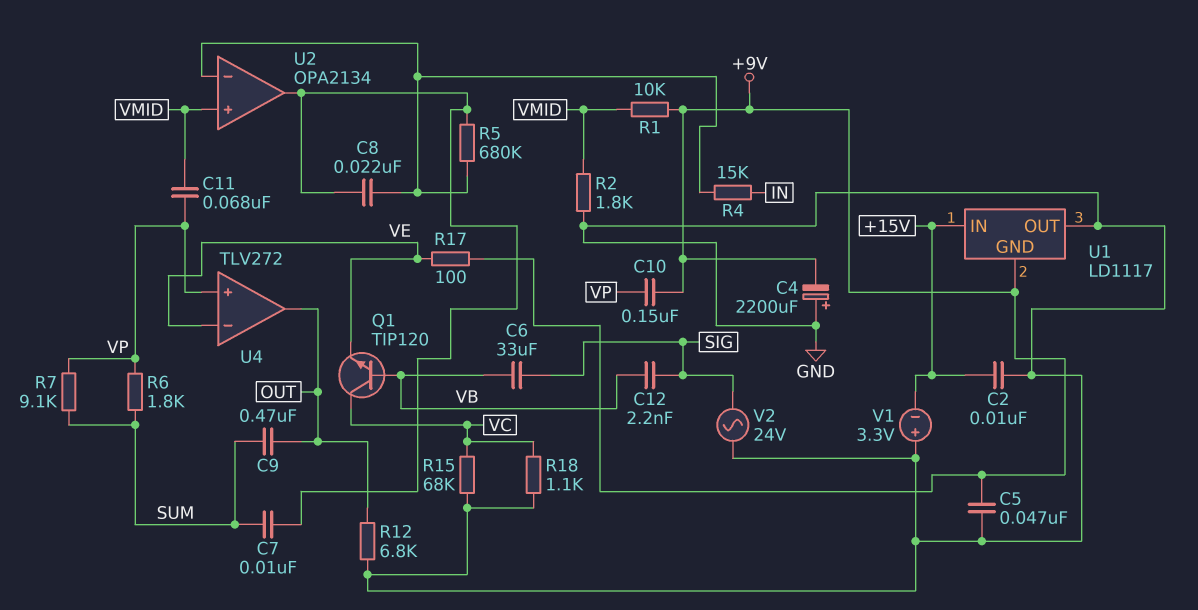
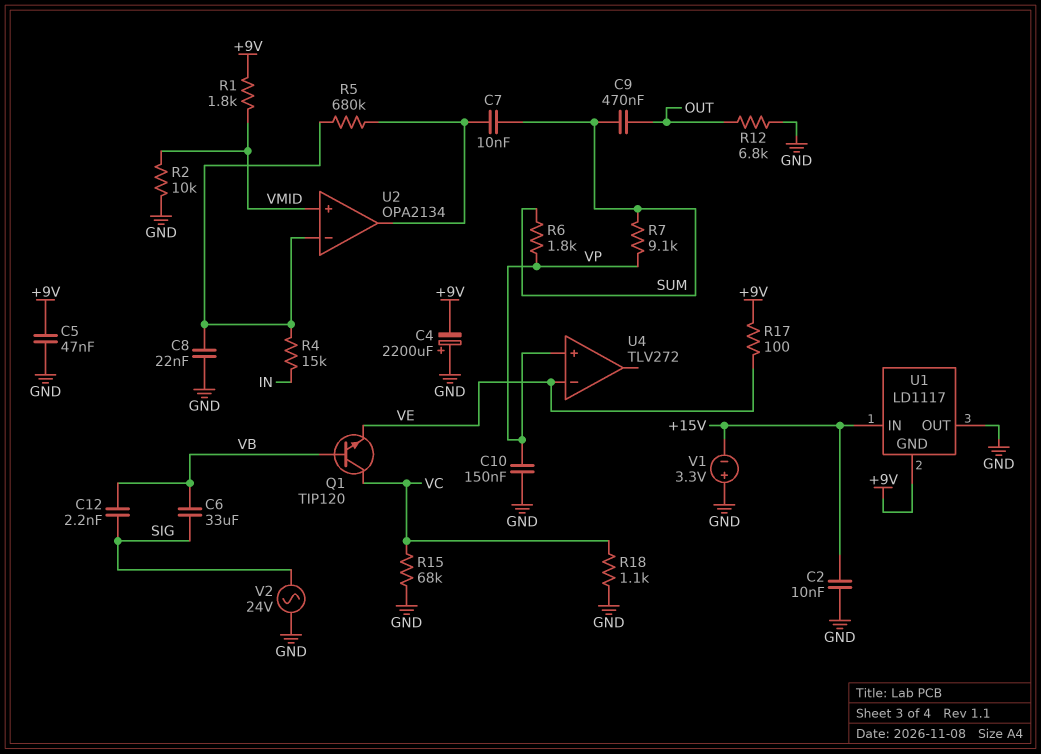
C8: 22nF (U2/in-, U2/out) -> 22nF (GND, U2/in-)
C10: 150nF (+9V, VP) -> 150nF (GND, VP)
C11: 68nF (VMID, VP) -> none
R1: 10k (+9V, VMID) -> 1.8k (+9V, VMID)
R2: 1.8k (GND, VMID) -> 10k (GND, VMID)
U4 pin out: OUT -> none

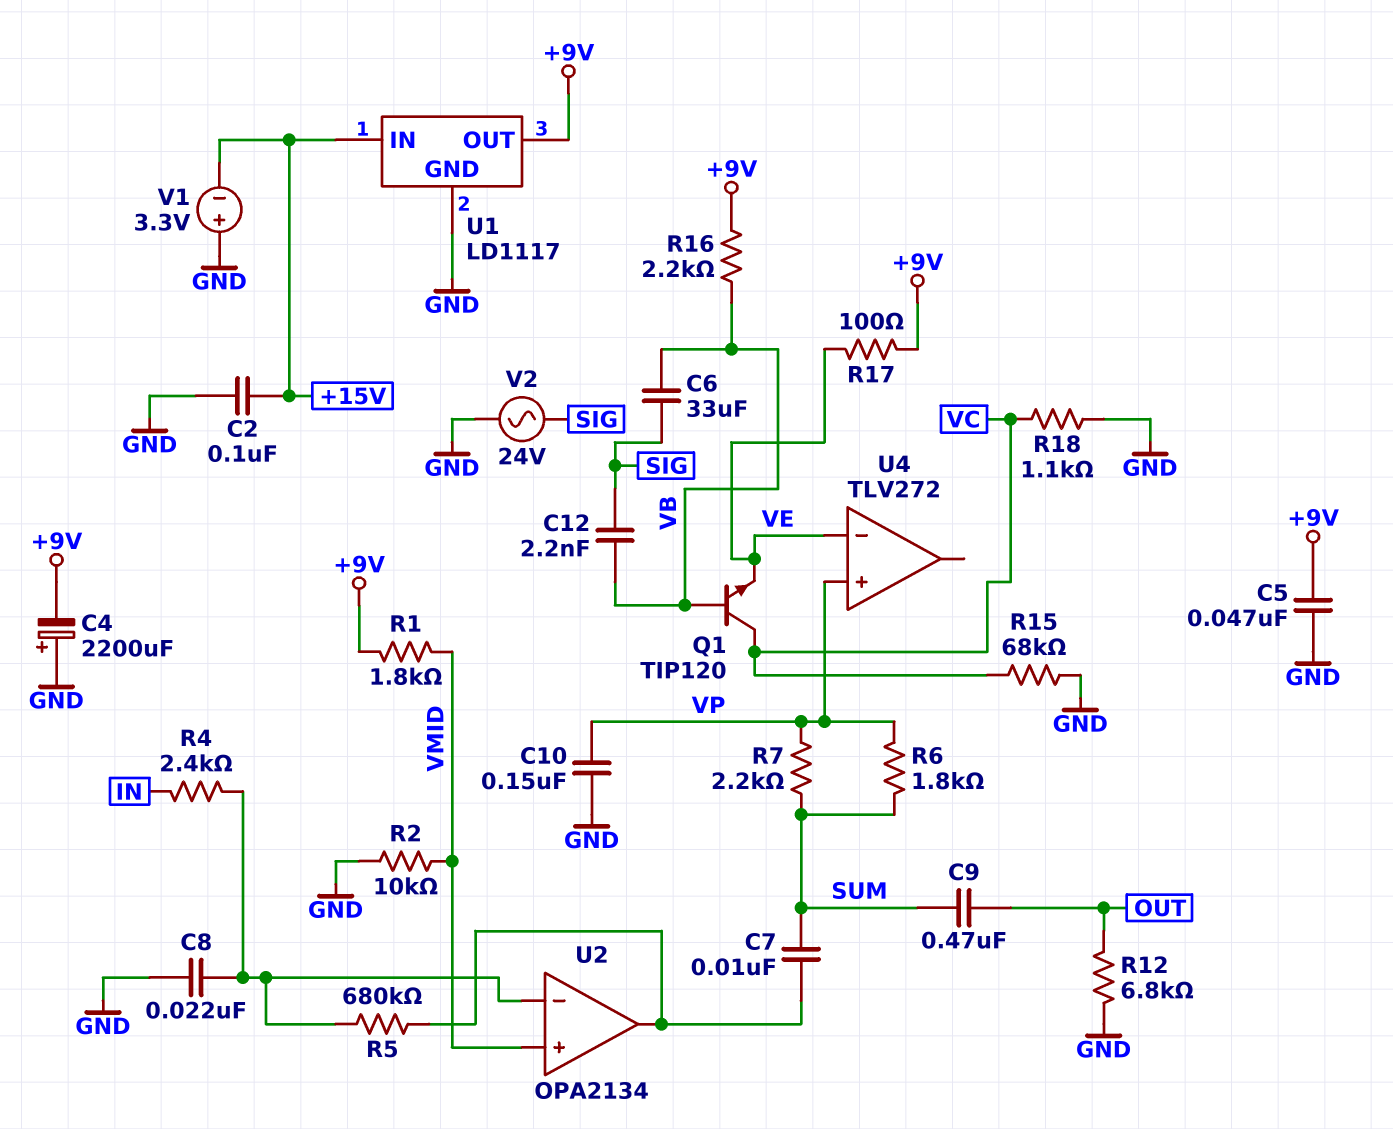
C2: 10nF (+15V, GND) -> 100nF (+15V, GND)
R4: 15k (IN, U2/in-) -> 2.4k (IN, U2/in-)
R7: 9.1k (SUM, VP) -> 2.2k (SUM, VP)
R16: none -> 2.2k (+9V, VB)
U1 pin GND: +9V -> GND
U1 pin OUT: GND -> +9V

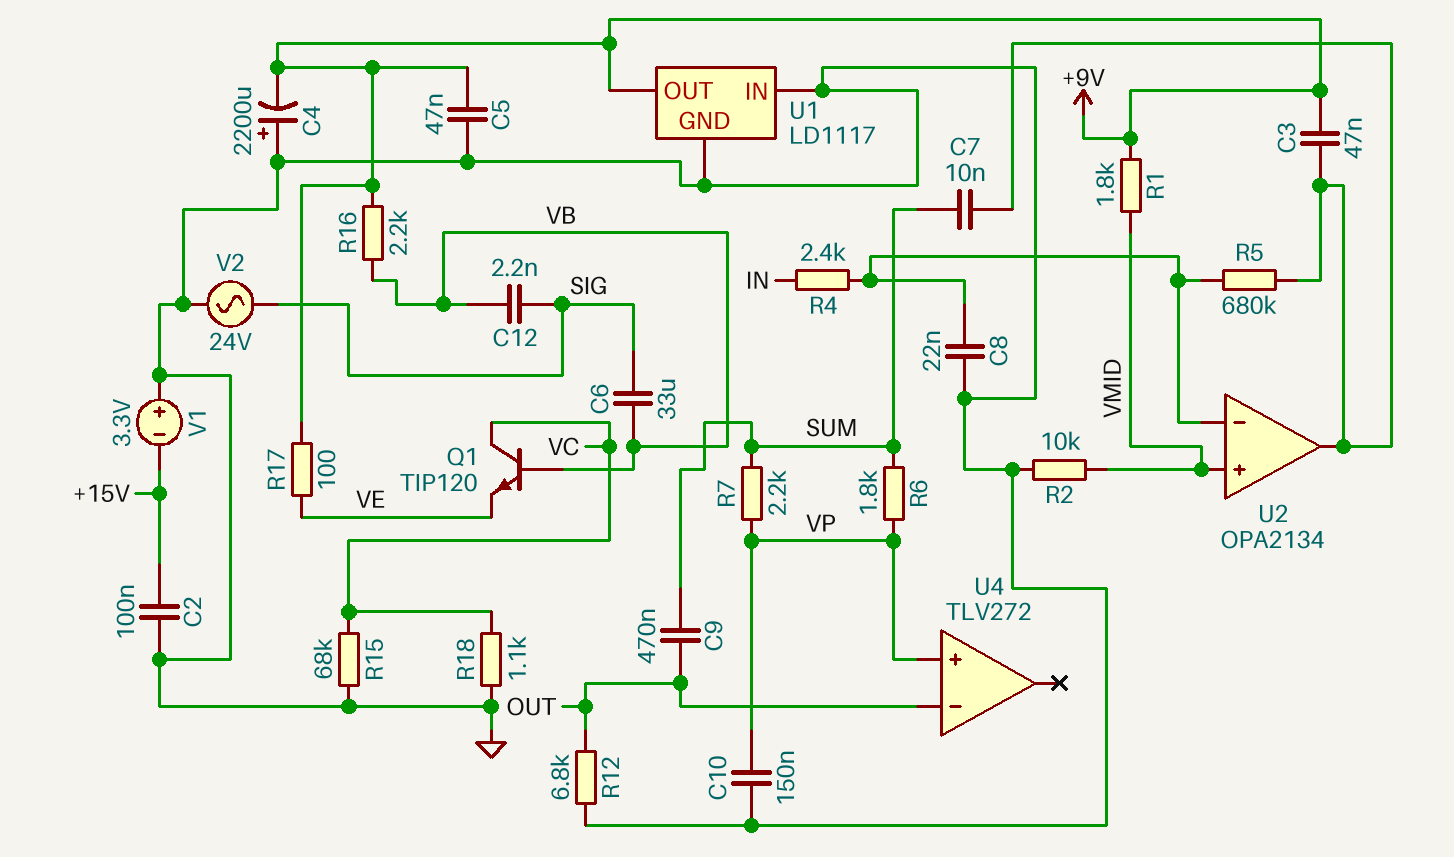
C3: none -> 47nF (+9V, U2/out)
U1 pin IN: +15V -> GND
U4 pin in-: VE -> OUT

